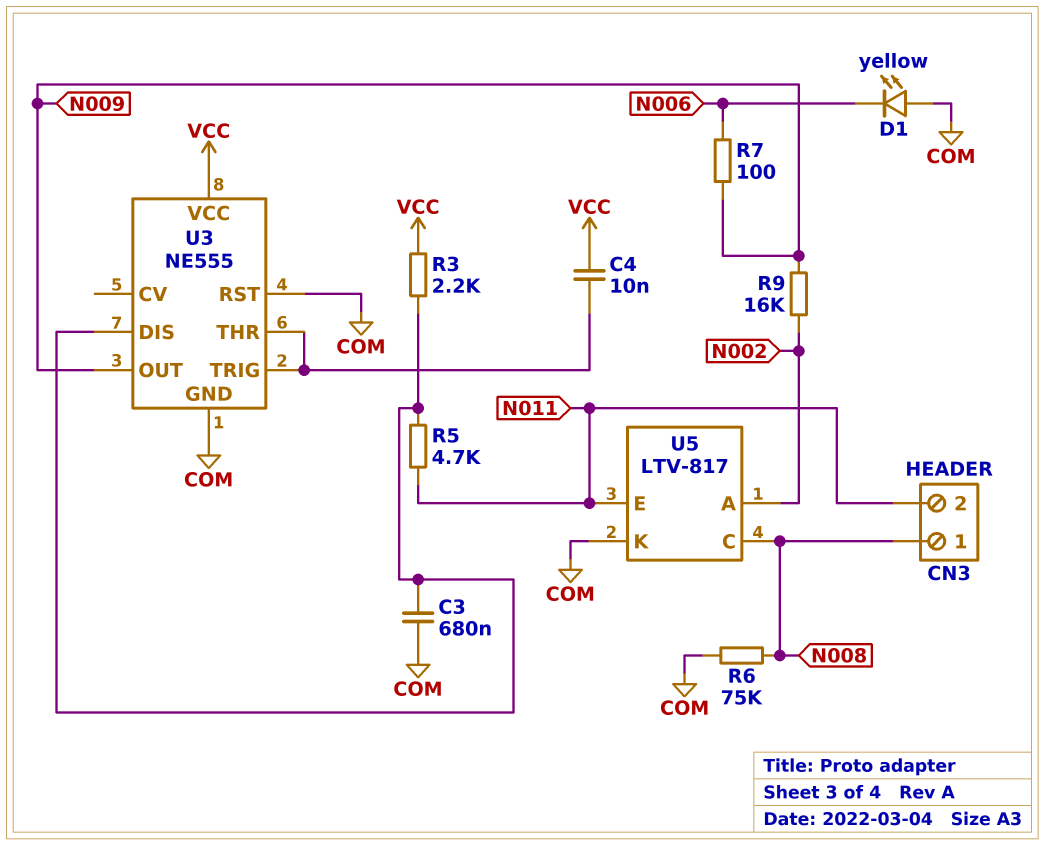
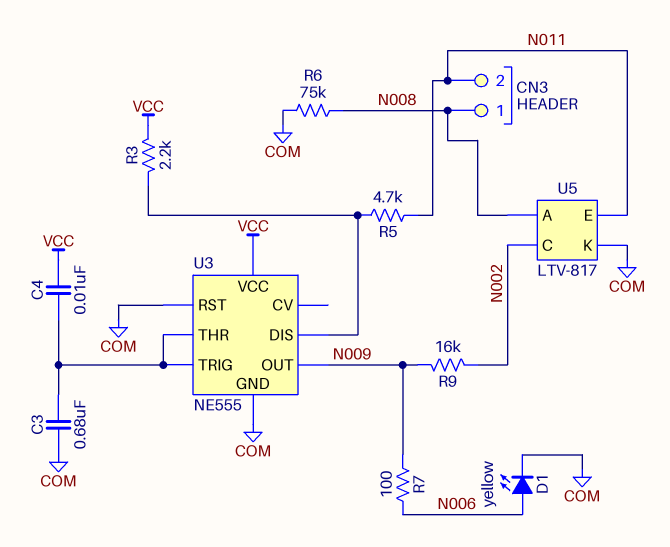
C3: 680nF (COM, U3/DIS) -> 680nF (COM, U3/THR)
D1: LED yellow (A COM, K N006) -> LED yellow (A N006, K COM)
U5 pin A: N002 -> N008
U5 pin C: N008 -> N002

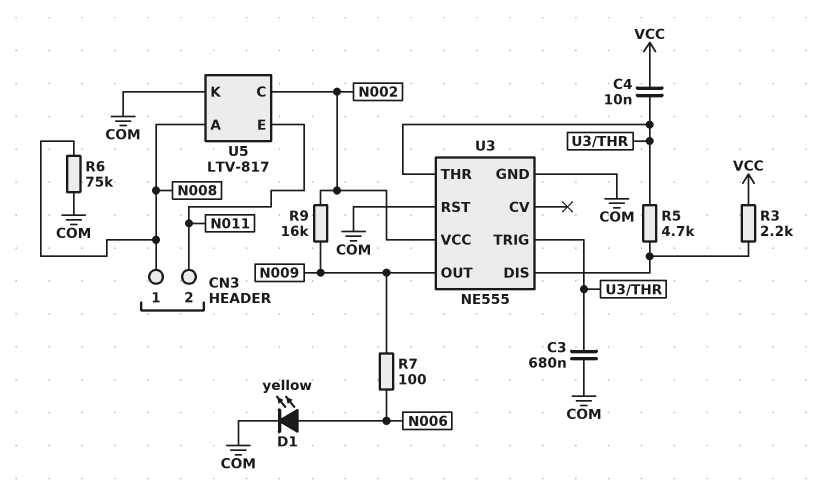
R5: 4.7k (N011, U3/DIS) -> 4.7k (U3/DIS, U3/THR)
U3 pin VCC: VCC -> N002

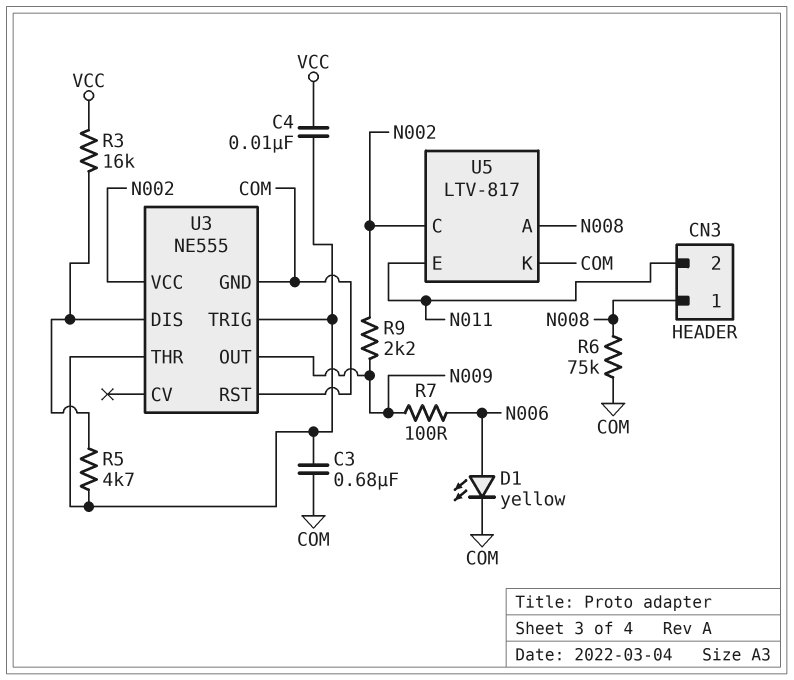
R3: 2.2k (U3/DIS, VCC) -> 16k (U3/DIS, VCC)
R9: 16k (N002, N009) -> 2.2k (N002, N009)

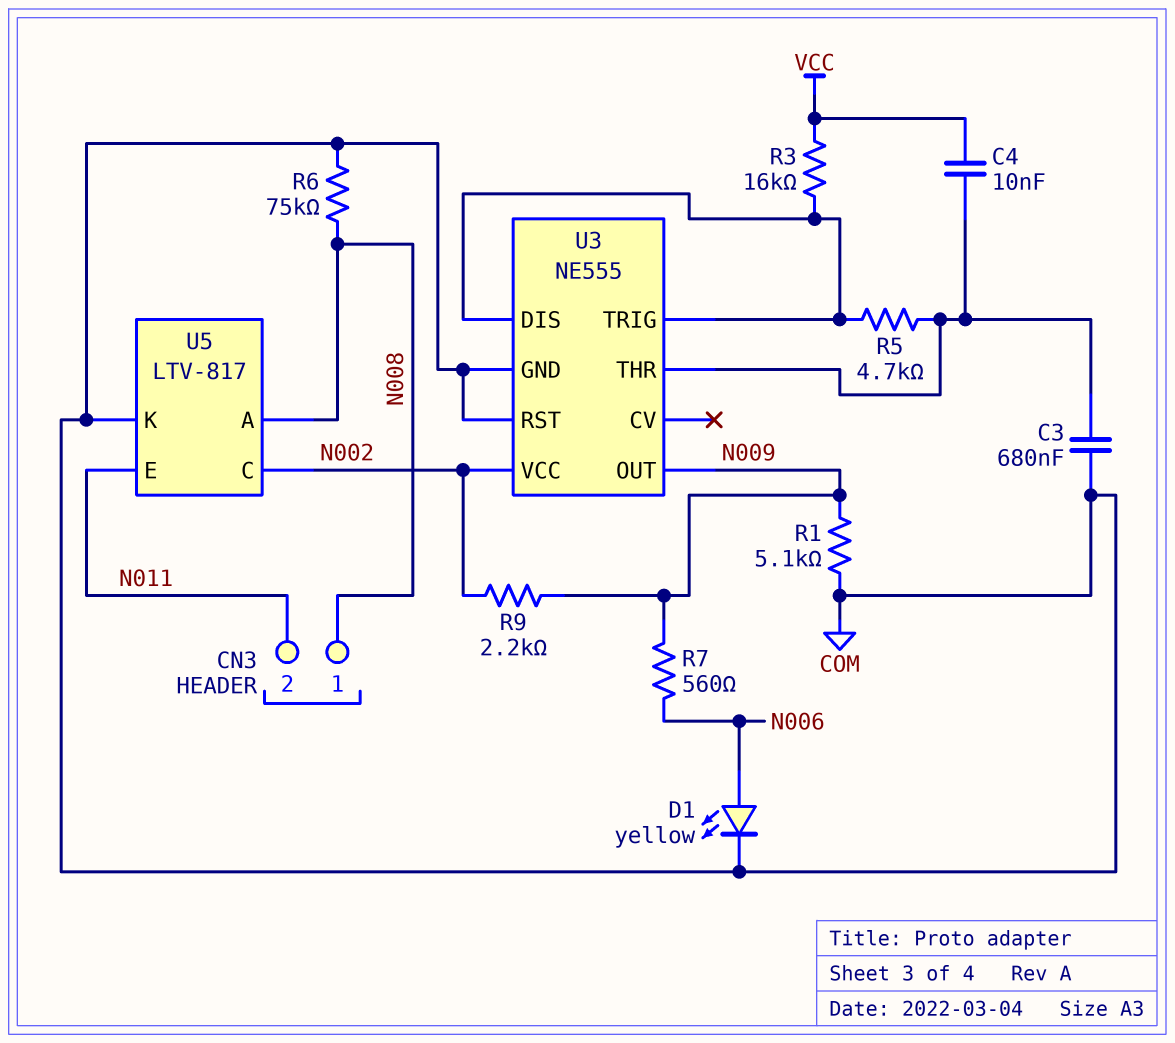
R1: none -> 5.1k (COM, N009)
R7: 100 (N006, N009) -> 560 (N006, N009)
U3 pin TRIG: U3/THR -> U3/DIS

